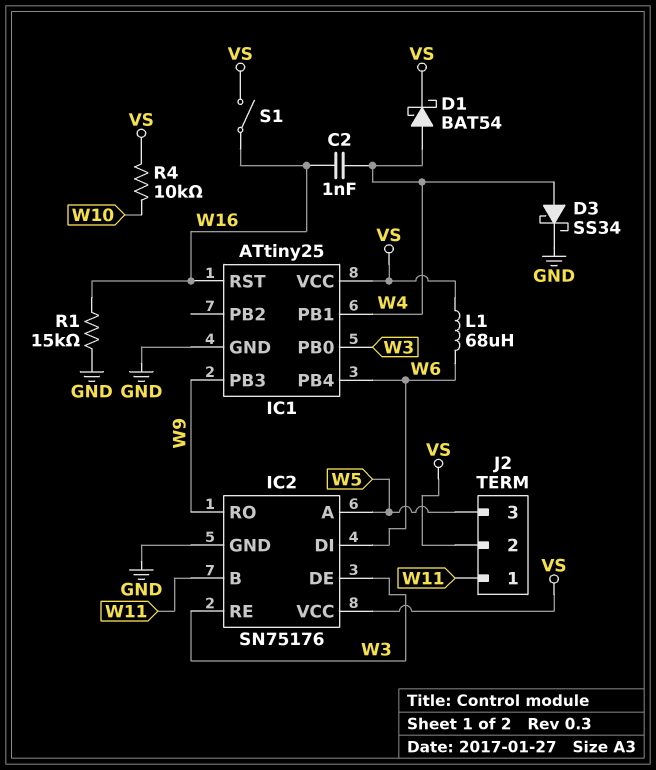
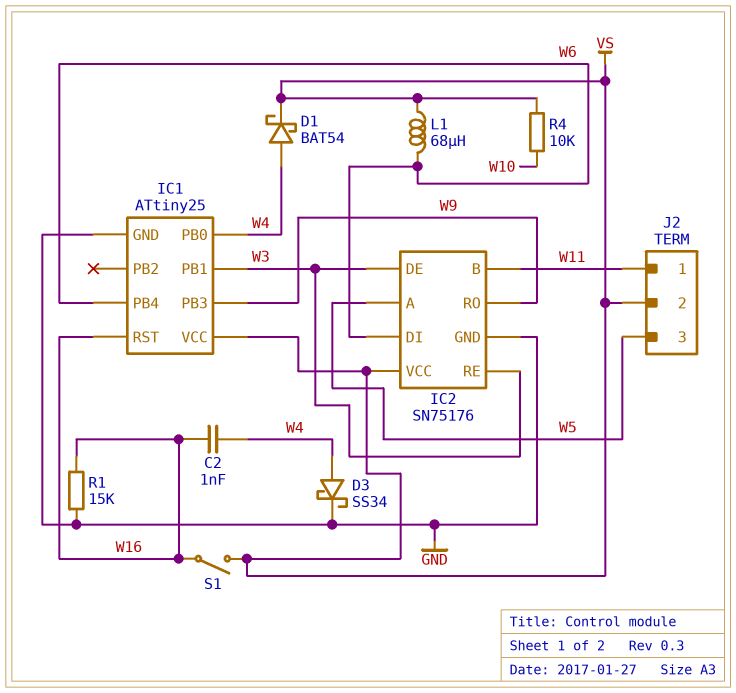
IC1 pin PB0: W3 -> W4
IC1 pin PB1: W4 -> W3

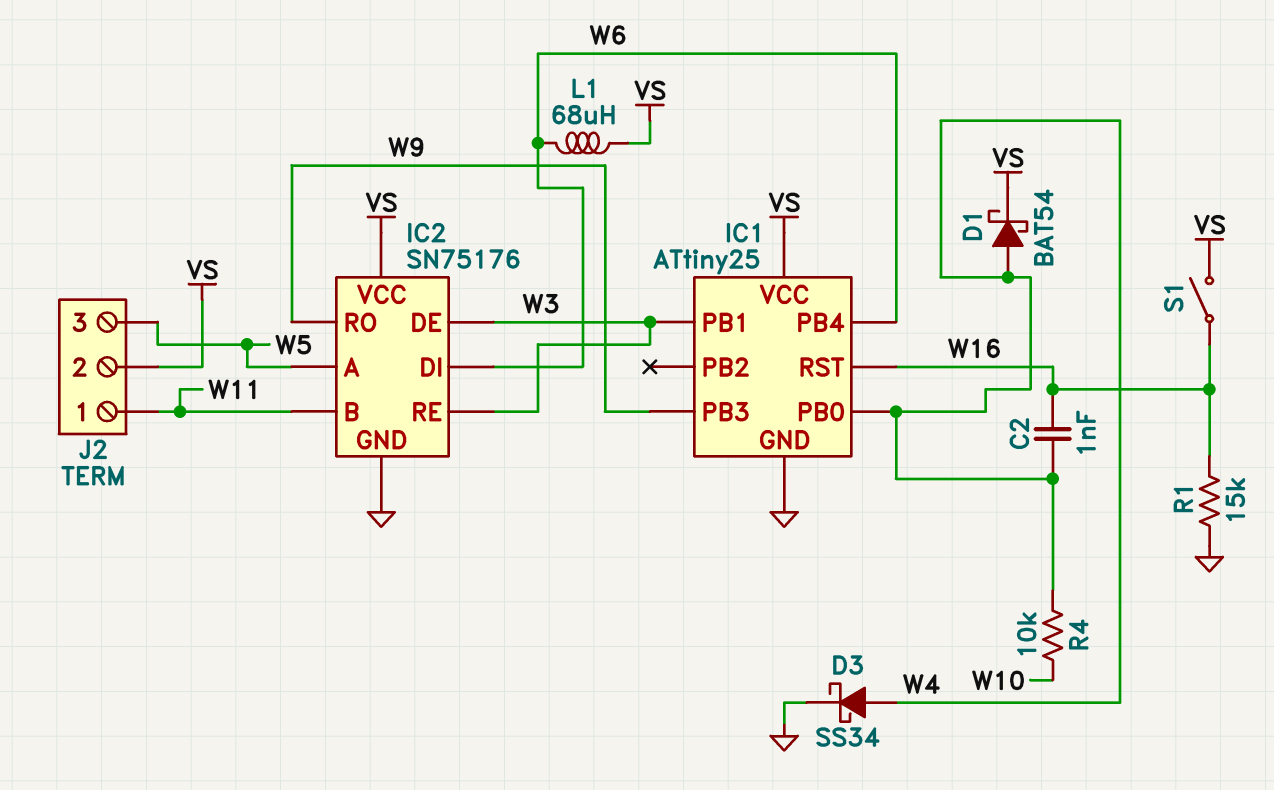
R4: 10k (VS, W10) -> 10k (W4, W10)

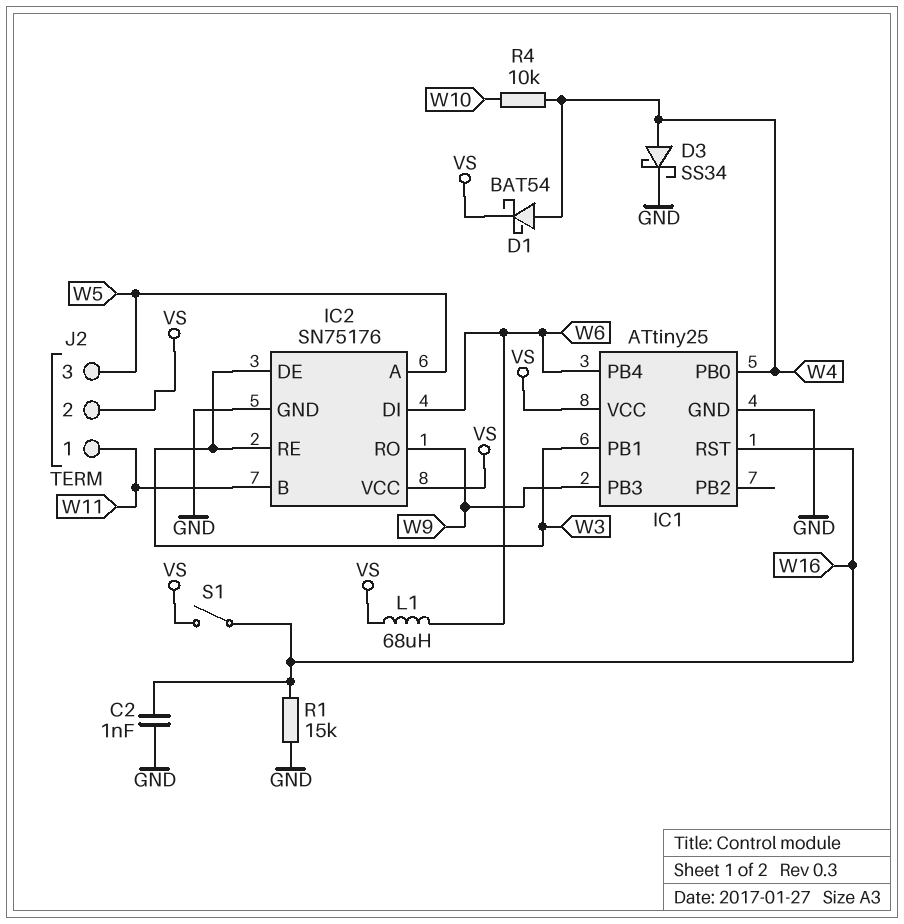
C2: 1nF (W4, W16) -> 1nF (GND, W16)

